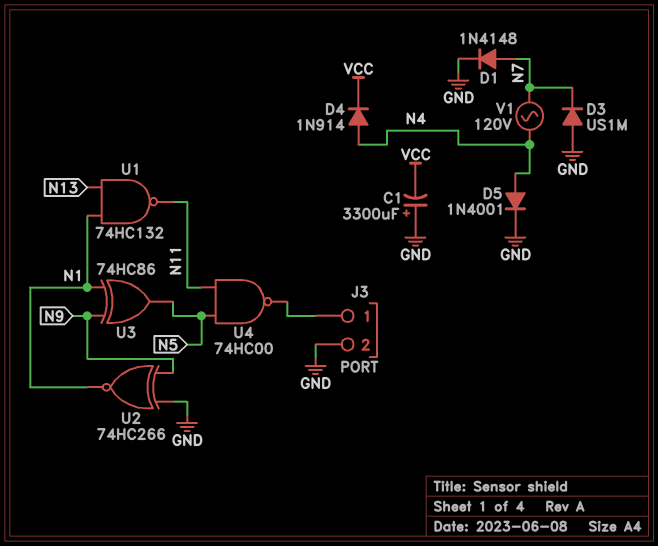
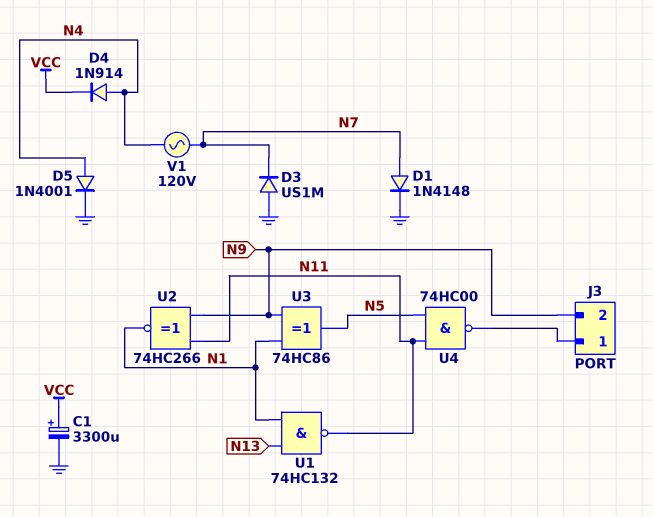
C1: 3300uF (plus GND, minus VCC) -> 3300uF (plus VCC, minus GND)
J3 pin 2: GND -> N9
U2: XNOR 74HC266 (in GND, in N9, out N1) -> XNOR 74HC266 (in N9, in N11, out N1)

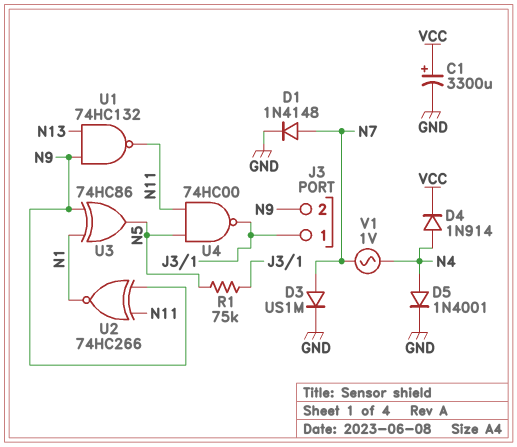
D3: diode US1M (A GND, K N7) -> diode US1M (A N7, K GND)
R1: none -> 75k (J3/1, N5)
U1: NAND 74HC132 (in N1, in N13, out N11) -> NAND 74HC132 (in N9, in N13, out N11)
V1: AC 120V (N4, N7) -> AC 1V (N4, N7)

